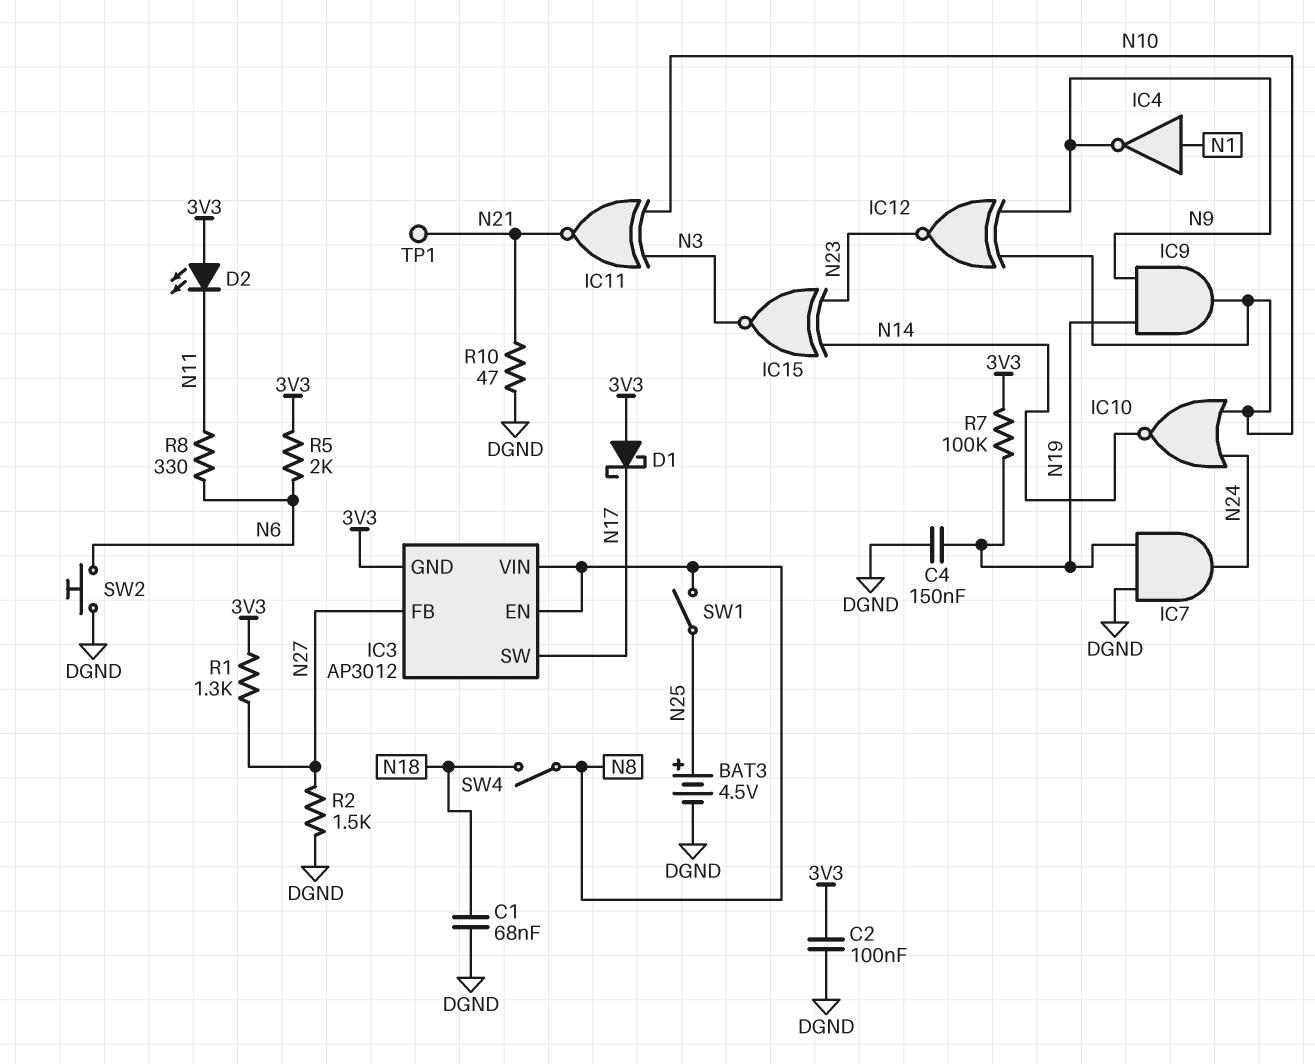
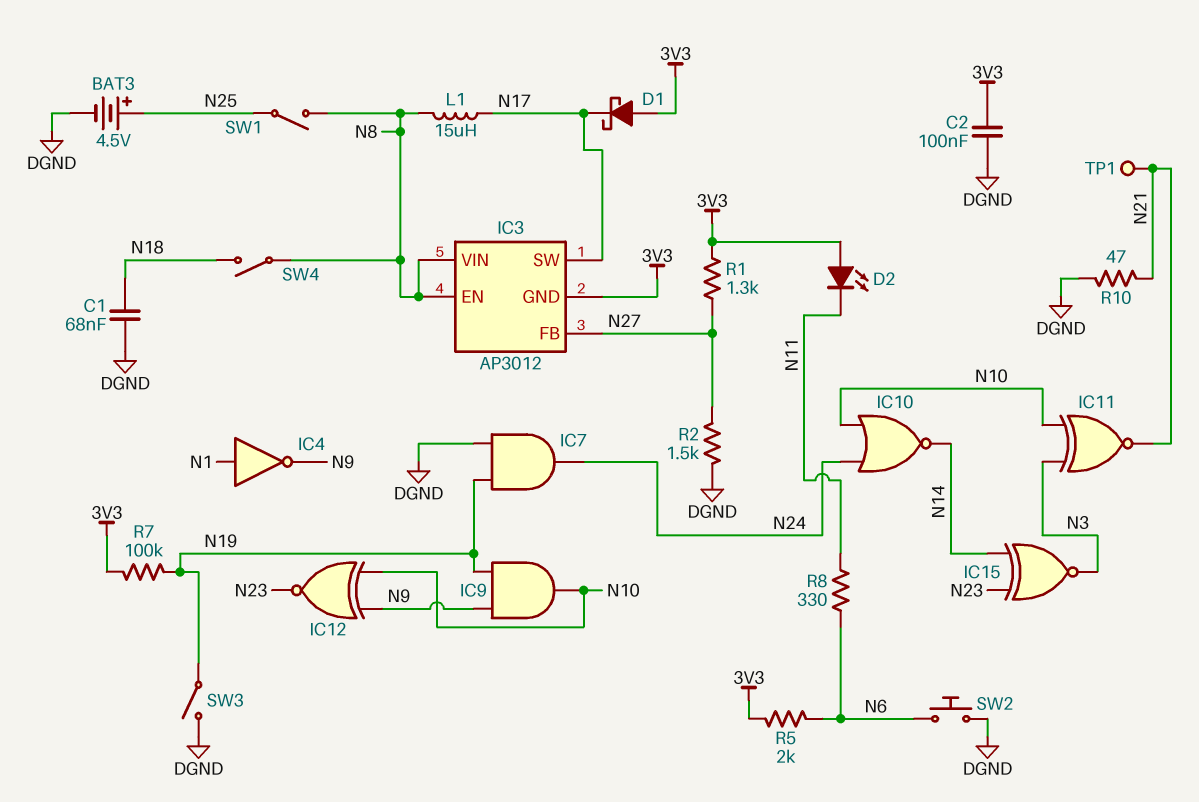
C4: 150nF (DGND, N19) -> none
L1: none -> 15uH (N8, N17)
SW3: none -> switch (DGND, N19)

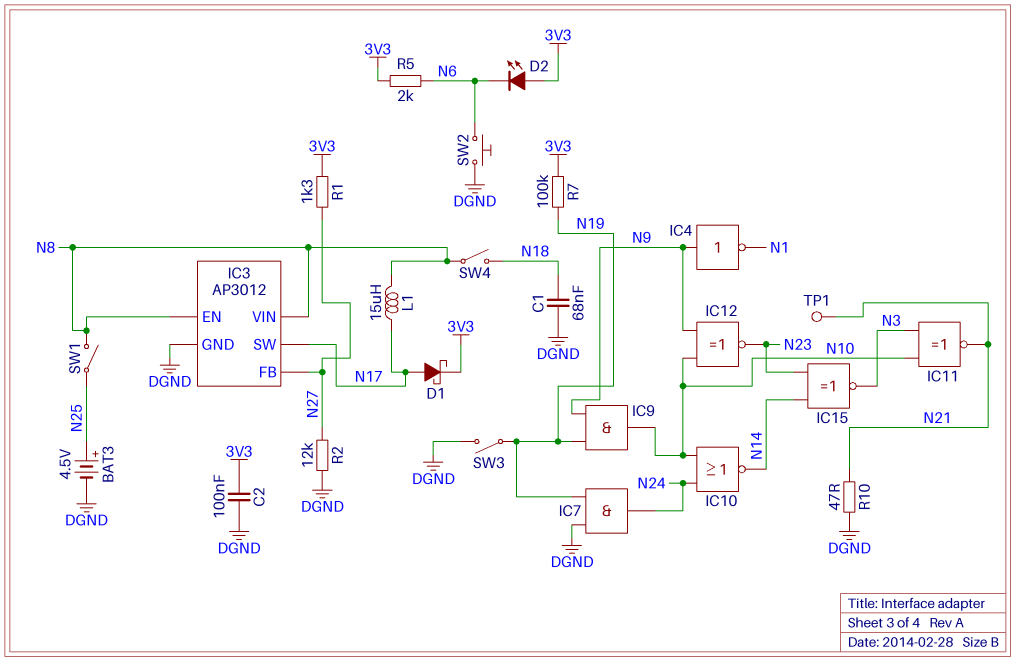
D1: schottky (A 3V3, K N17) -> schottky (A N17, K 3V3)
D2: LED (A 3V3, K N11) -> LED (A 3V3, K N6)
IC3 pin GND: 3V3 -> DGND
IC4: NOT (in N1, out N9) -> NOT (in N9, out N1)
R2: 1.5k (DGND, N27) -> 12k (DGND, N27)
R8: 330 (N6, N11) -> none

